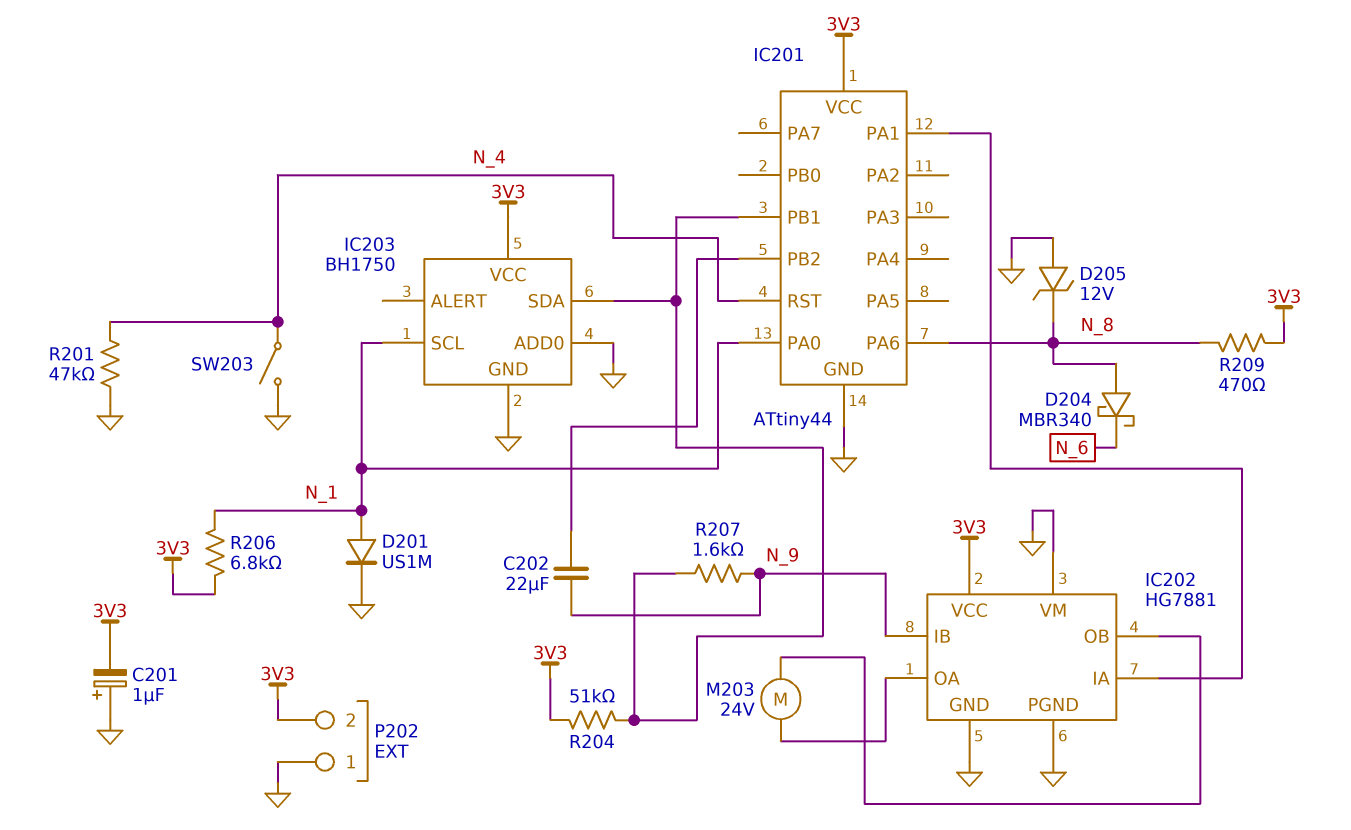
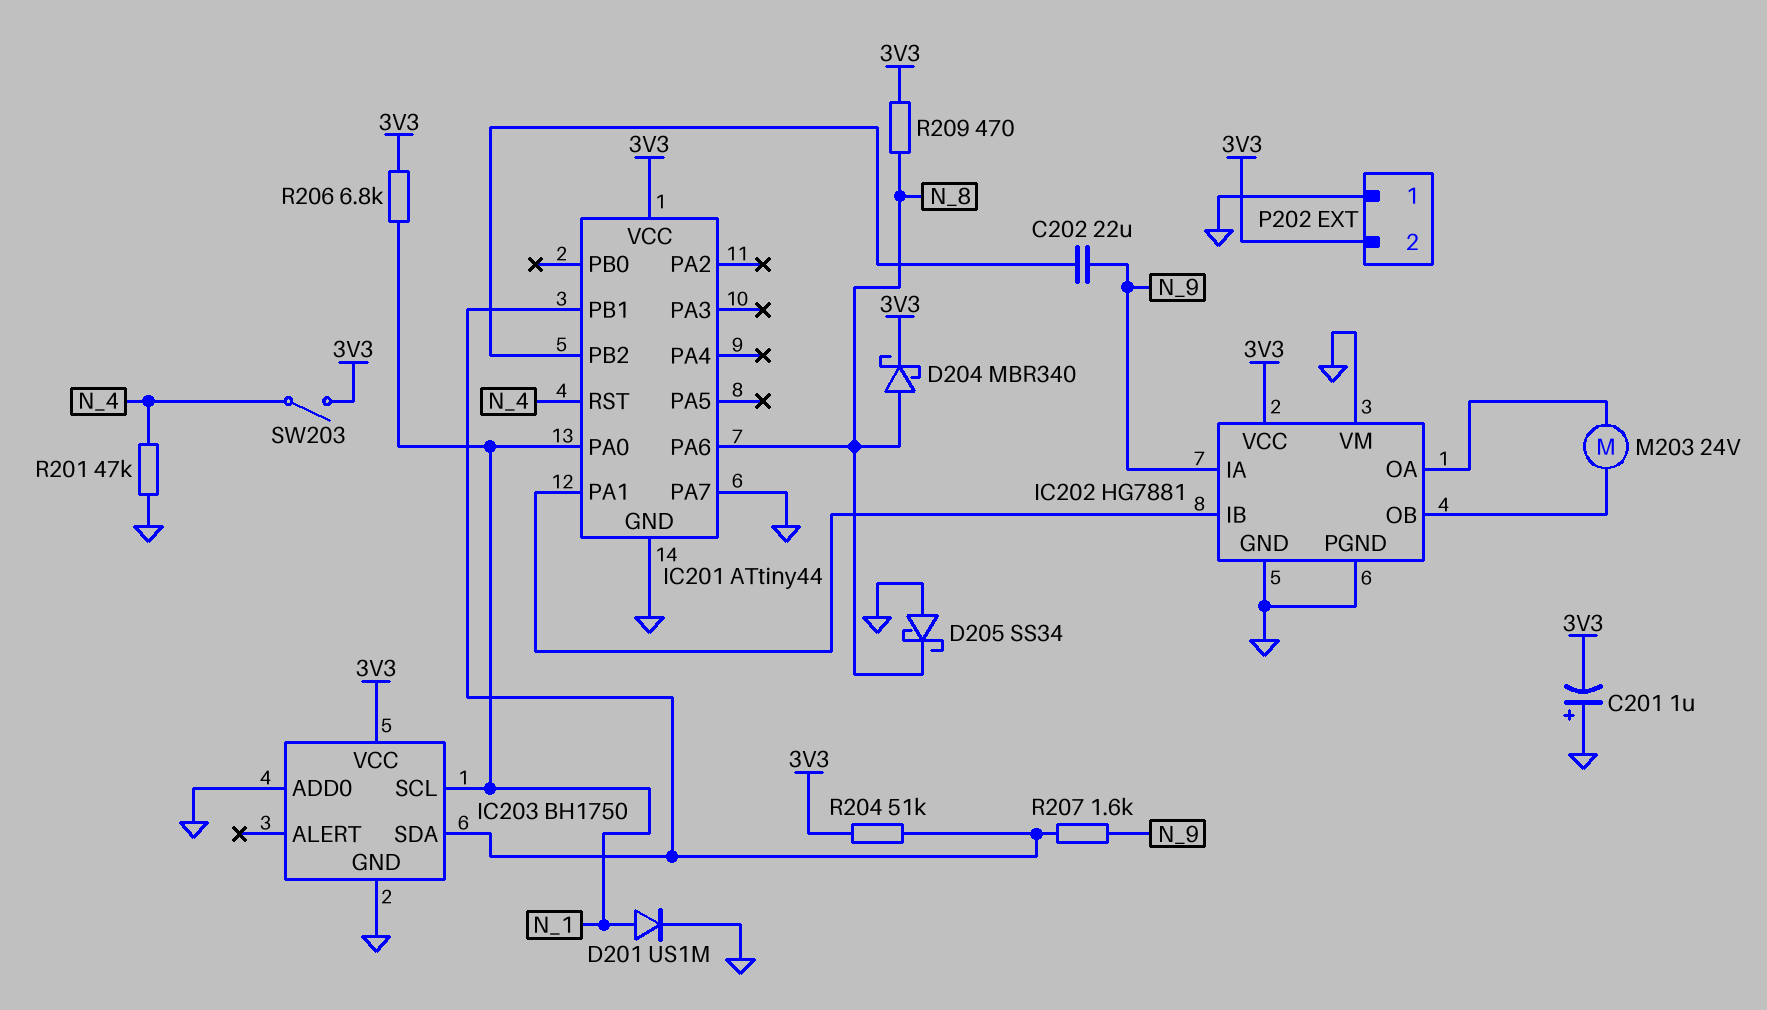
D204: schottky MBR340 (A N_8, K N_6) -> schottky MBR340 (A N_8, K 3V3)
D205: zener 12V (A GND, K N_8) -> schottky SS34 (A GND, K N_8)
IC201 pin PA7: none -> GND
IC202 pin IA: IC201/PA1 -> N_9
IC202 pin IB: N_9 -> IC201/PA1
SW203: switch (GND, N_4) -> switch (3V3, N_4)

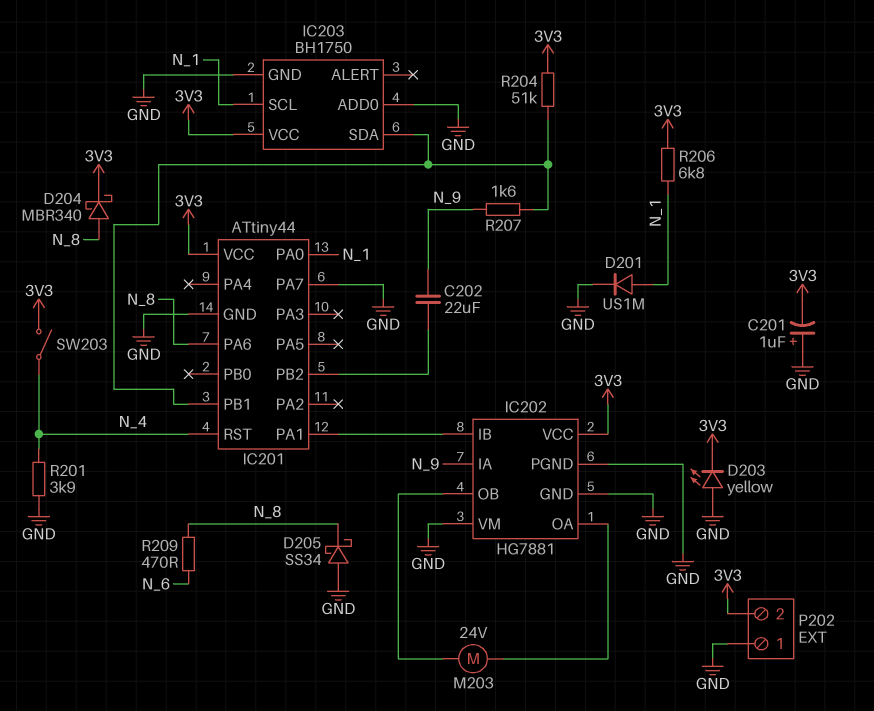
D203: none -> LED yellow (A GND, K 3V3)
R201: 47k (GND, N_4) -> 3.9k (GND, N_4)
R209: 470 (3V3, N_8) -> 470 (N_6, N_8)

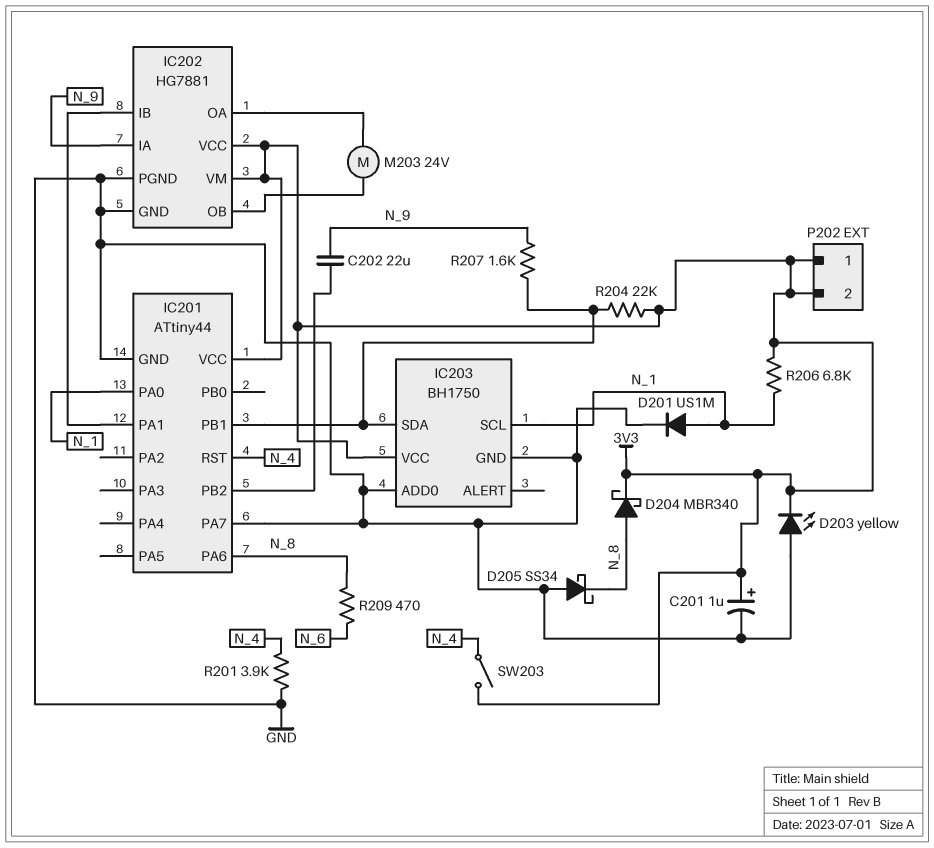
C201: 1uF (plus GND, minus 3V3) -> 1uF (plus 3V3, minus GND)
IC202 pin VM: GND -> 3V3
P202 pin 1: GND -> 3V3
R204: 51k (3V3, IC201/PB1) -> 22k (3V3, IC201/PB1)

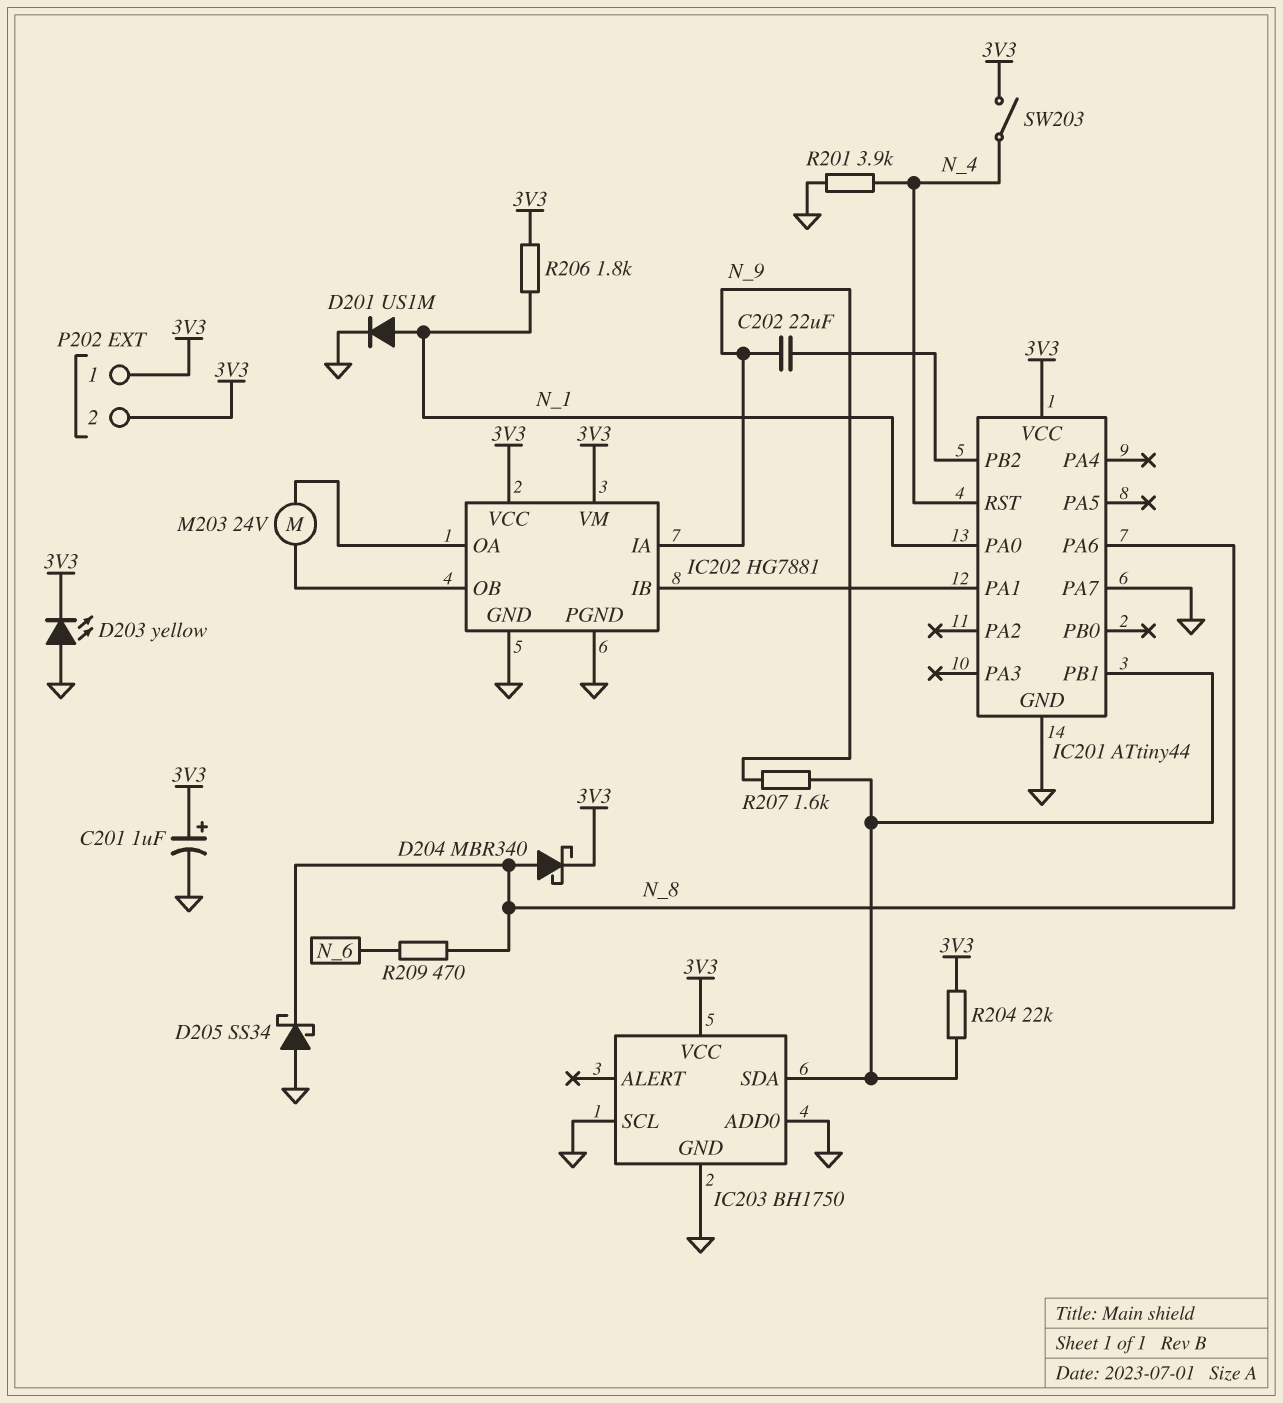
IC203 pin SCL: N_1 -> GND
R206: 6.8k (3V3, N_1) -> 1.8k (3V3, N_1)

